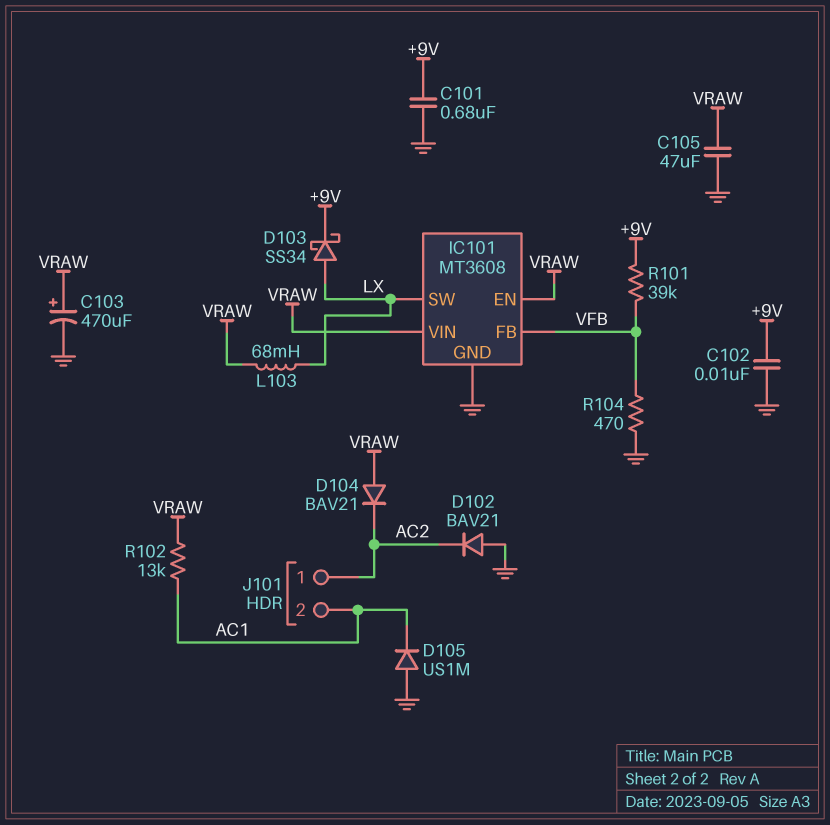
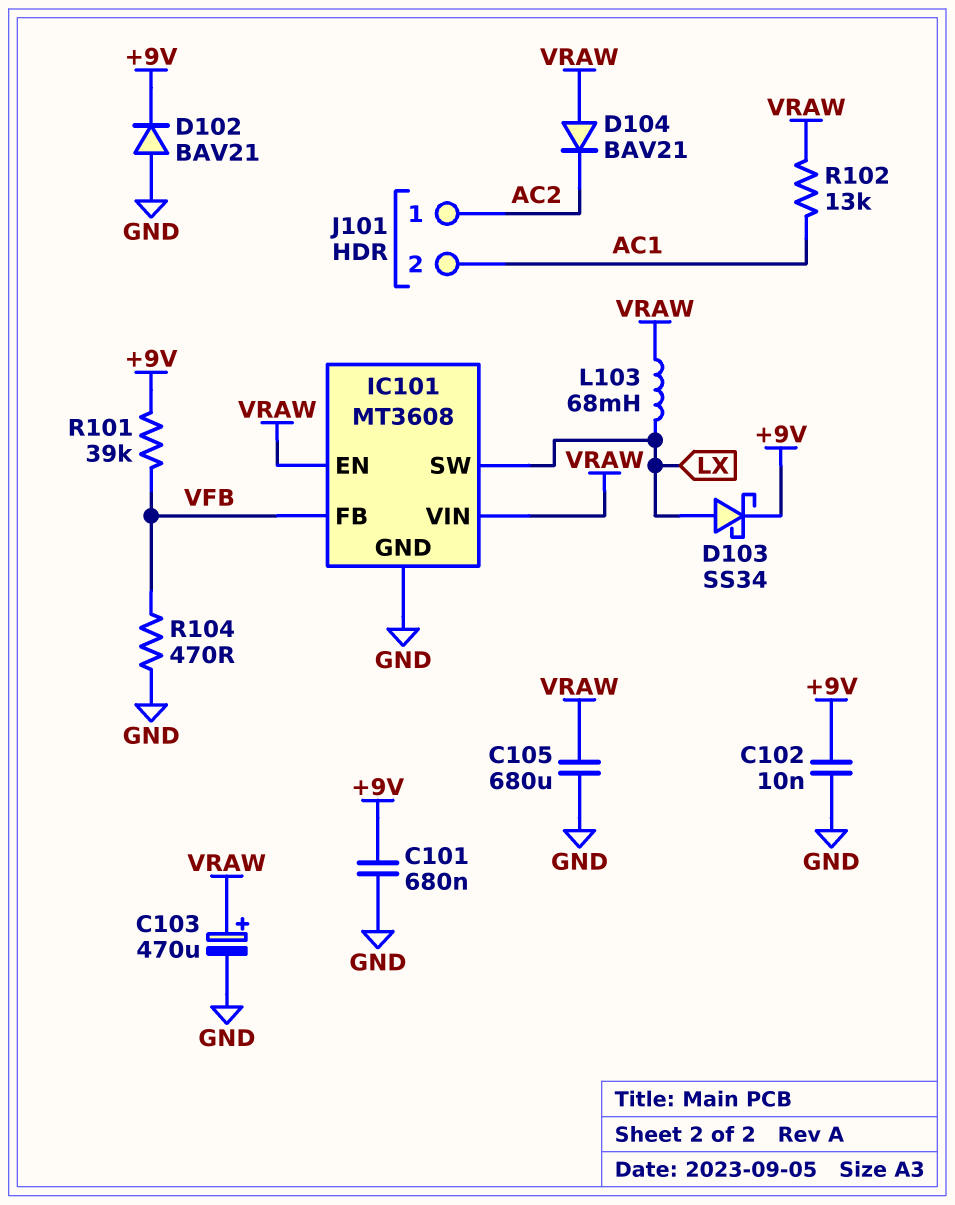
C105: 47uF (GND, VRAW) -> 680uF (GND, VRAW)
D102: diode BAV21 (A GND, K AC2) -> diode BAV21 (A GND, K +9V)
D105: diode US1M (A GND, K AC1) -> none

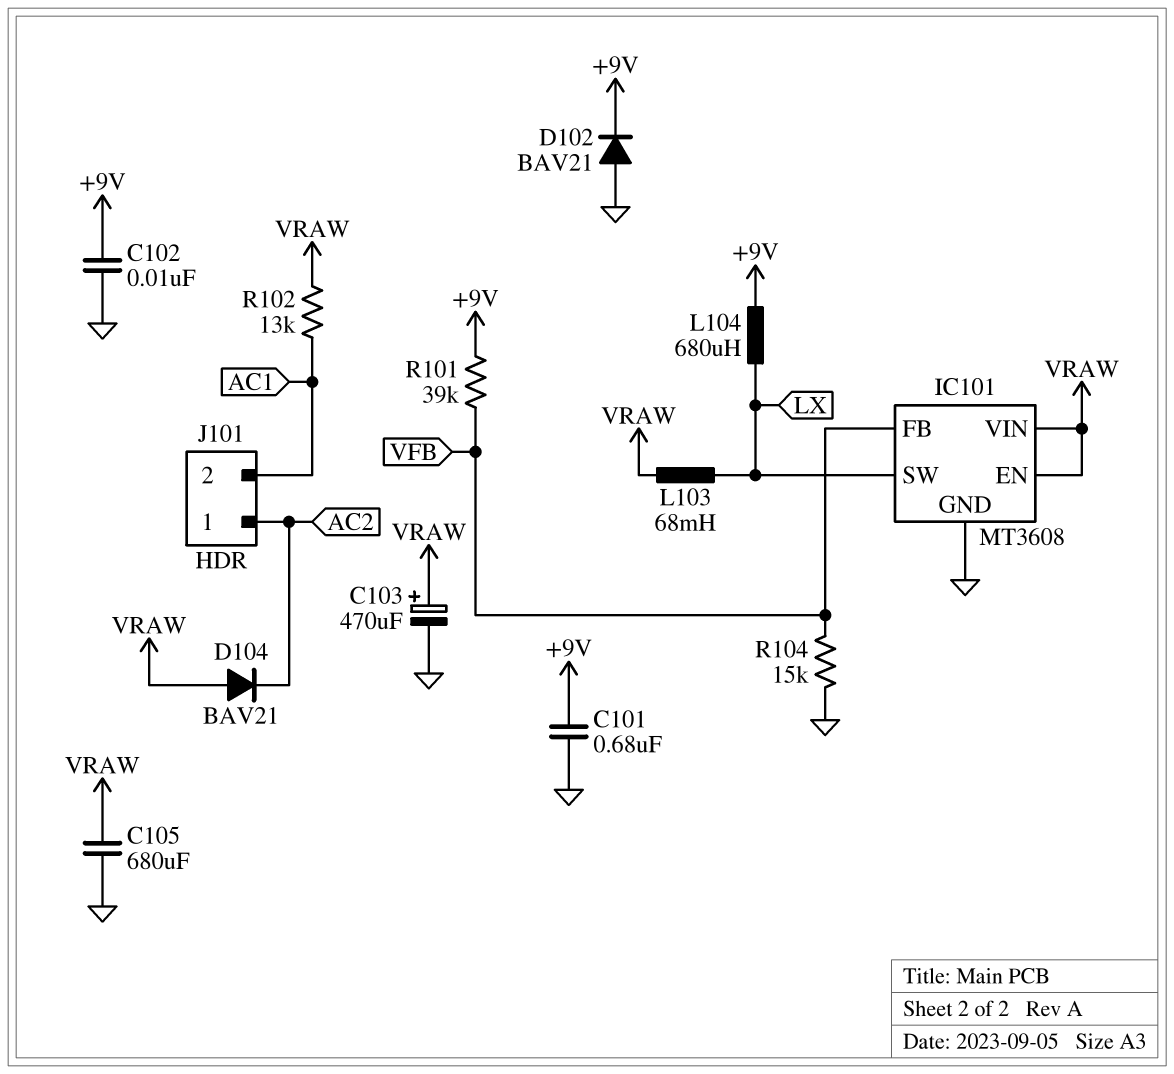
D103: schottky SS34 (A LX, K +9V) -> none
L104: none -> 680uH (+9V, LX)
R104: 470 (GND, VFB) -> 15k (GND, VFB)

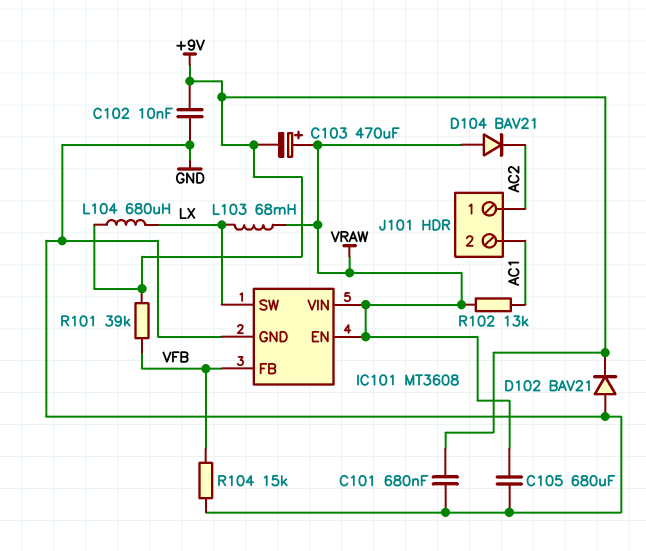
C103: 470uF (plus VRAW, minus GND) -> 470uF (plus VRAW, minus +9V)

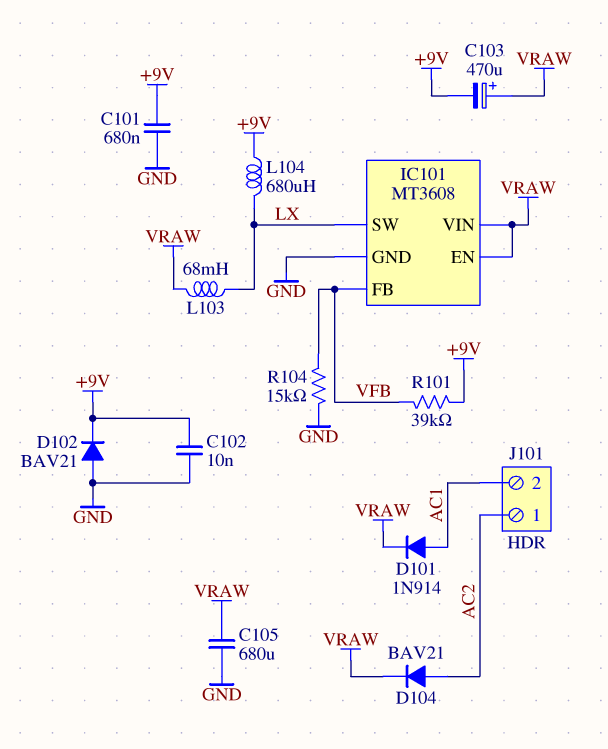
D101: none -> diode 1N914 (A AC1, K VRAW)
D104: diode BAV21 (A VRAW, K AC2) -> diode BAV21 (A AC2, K VRAW)
R102: 13k (AC1, VRAW) -> none

